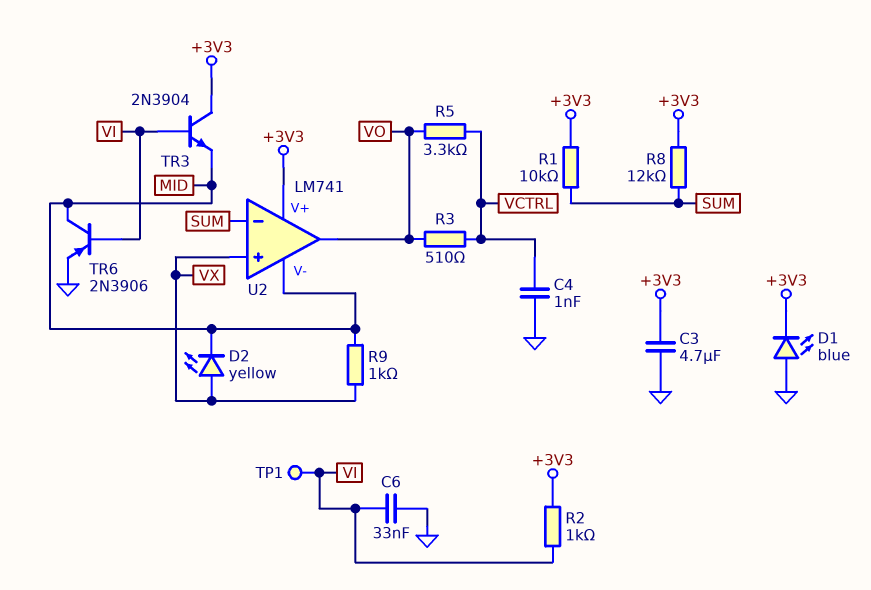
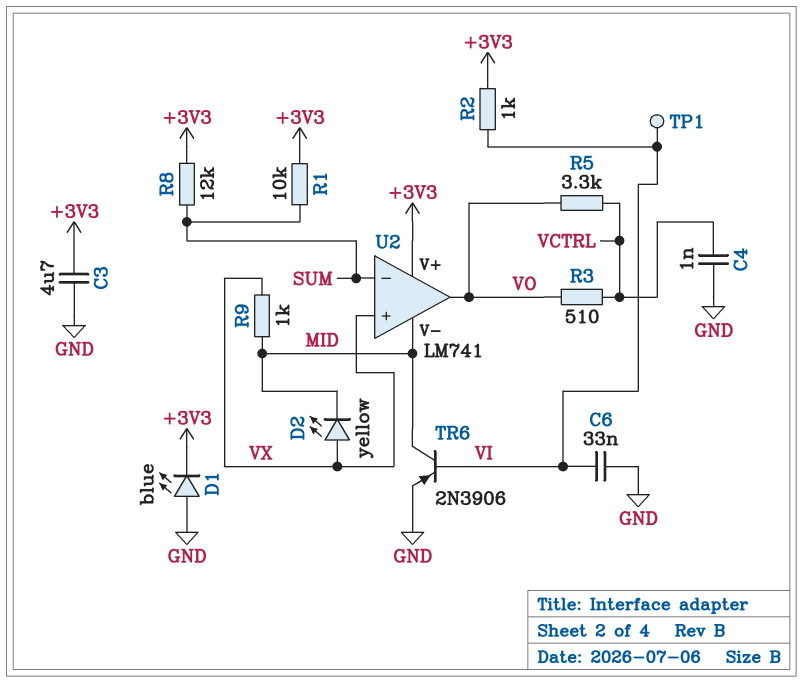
TR3: NPN 2N3904 (B VI, C +3V3, E MID) -> none

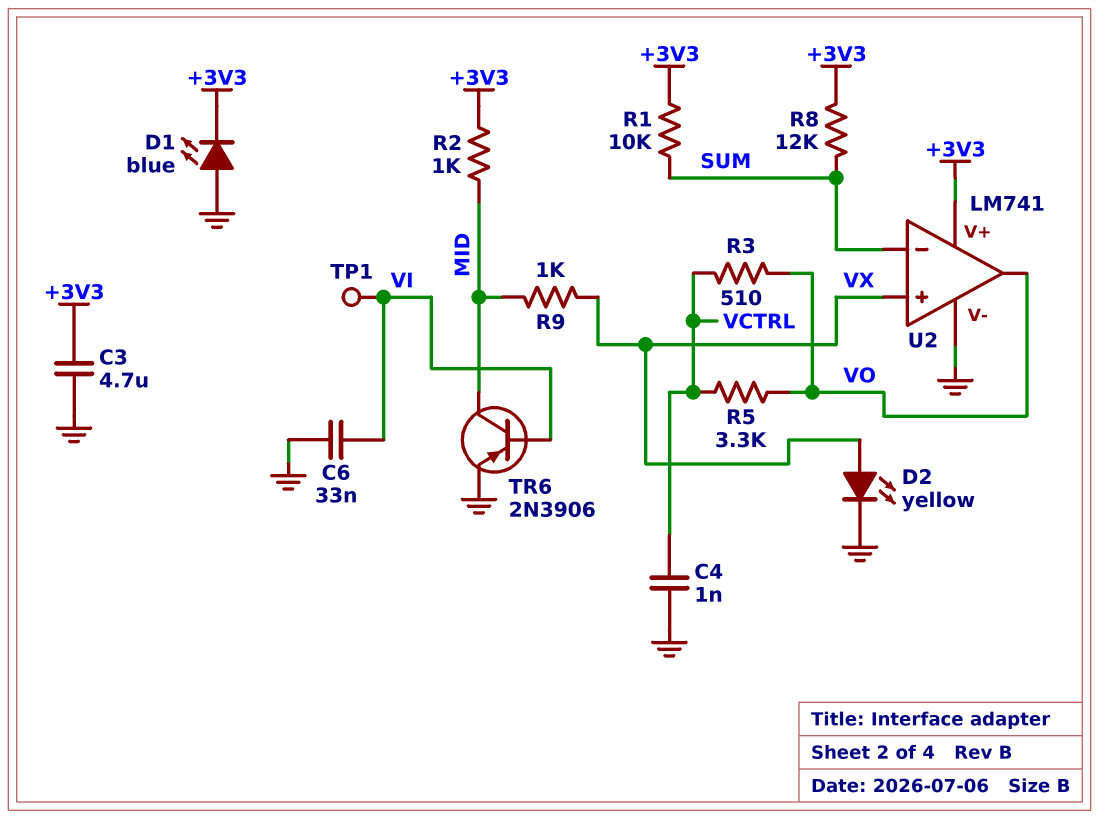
D2: LED yellow (A VX, K MID) -> LED yellow (A VX, K GND)
R2: 1k (+3V3, VI) -> 1k (+3V3, MID)
U2 pin V-: MID -> GND

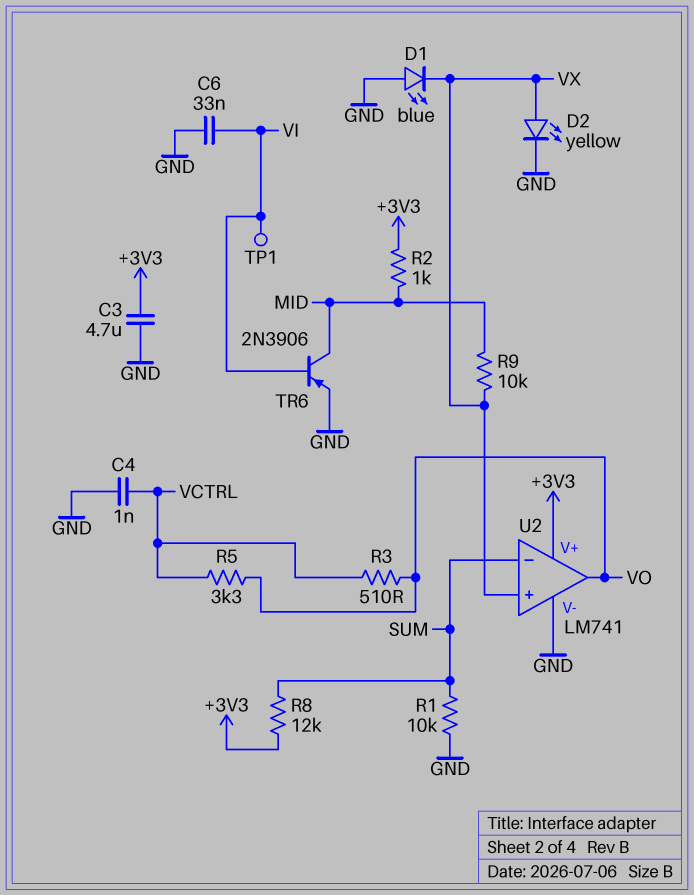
D1: LED blue (A GND, K +3V3) -> LED blue (A GND, K VX)
R1: 10k (+3V3, SUM) -> 10k (GND, SUM)
R9: 1k (MID, VX) -> 10k (MID, VX)

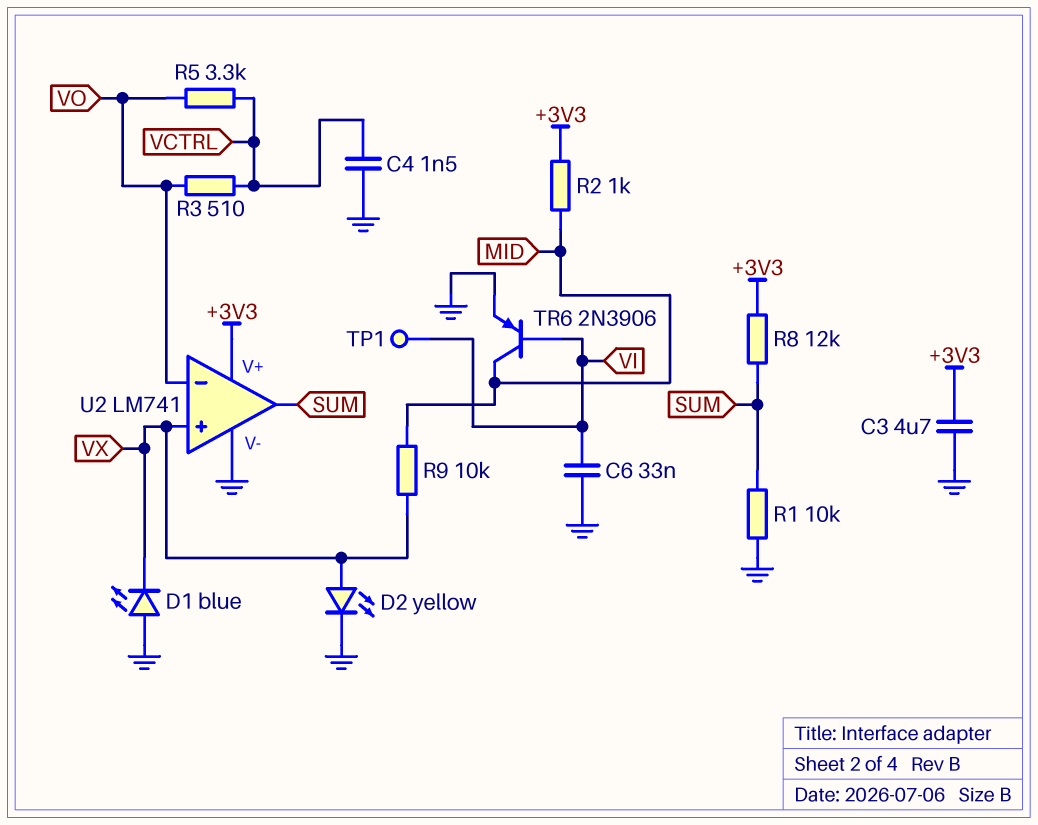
C4: 1nF (GND, VCTRL) -> 1.5nF (GND, VCTRL)
U2 pin in-: SUM -> VO
U2 pin out: VO -> SUM

